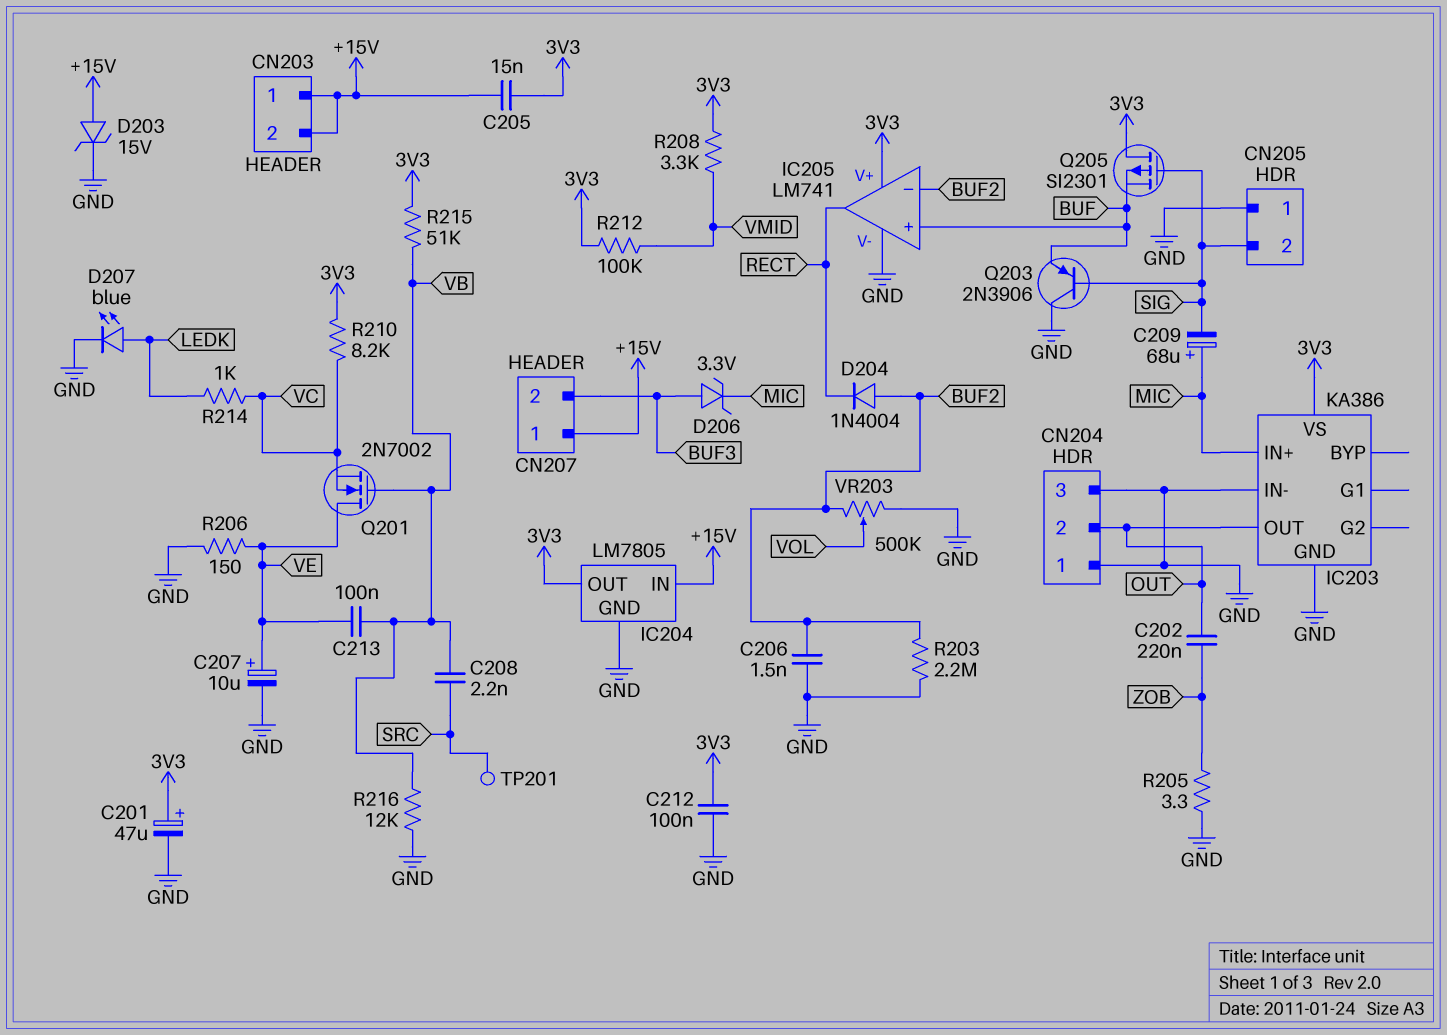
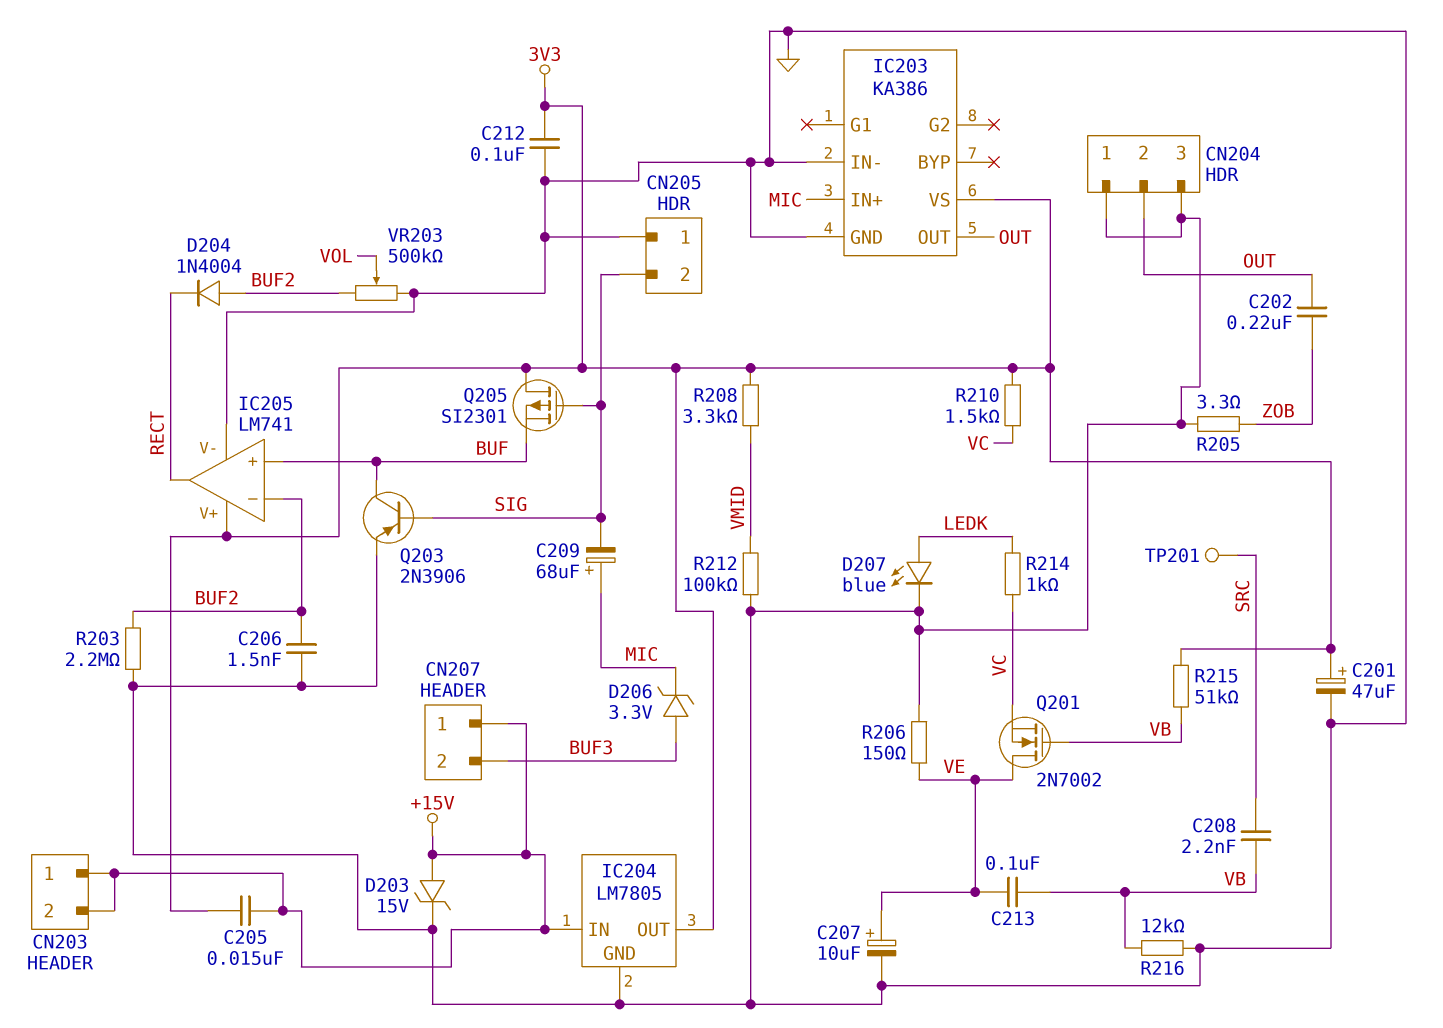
Q203: PNP 2N3906 (B SIG, C GND, E BUF) -> PNP 2N3906 (B SIG, C BUF, E GND)
R210: 8.2k (3V3, VC) -> 1.5k (3V3, VC)
R212: 100k (3V3, VMID) -> 100k (GND, VMID)

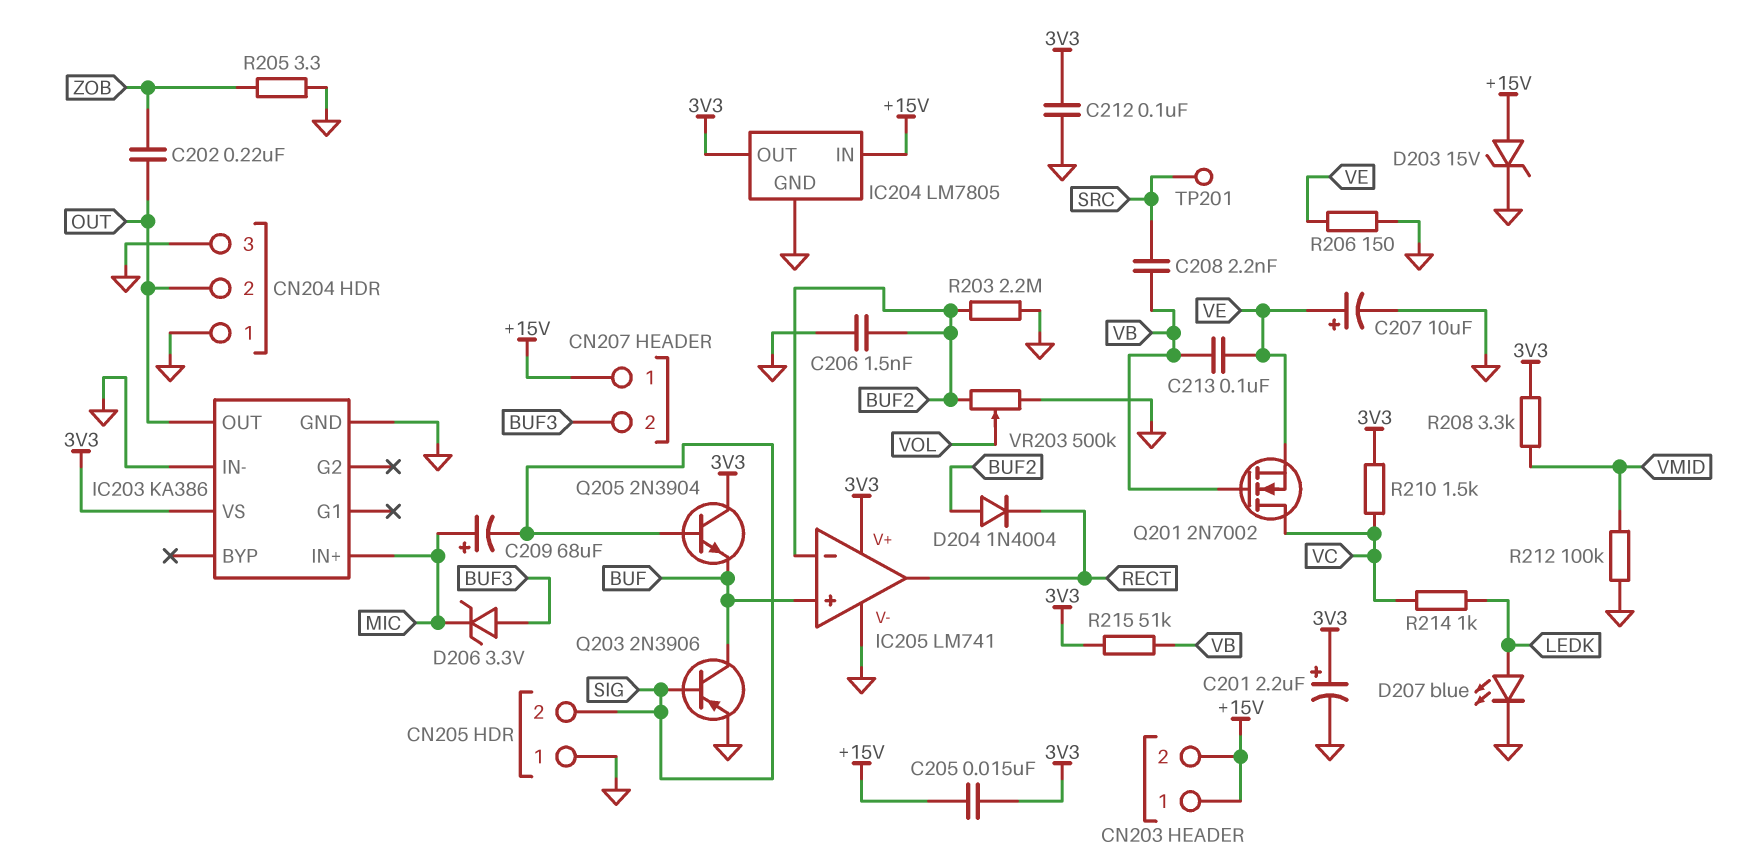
C201: 47uF (plus 3V3, minus GND) -> 2.2uF (plus 3V3, minus GND)
Q201: NMOS 2N7002 (G VB, D VE, S VC) -> NMOS 2N7002 (G VB, D VC, S VE)
Q205: PMOS SI2301 (G SIG, D 3V3, S BUF) -> NPN 2N3904 (B SIG, C 3V3, E BUF)
R216: 12k (GND, VB) -> none

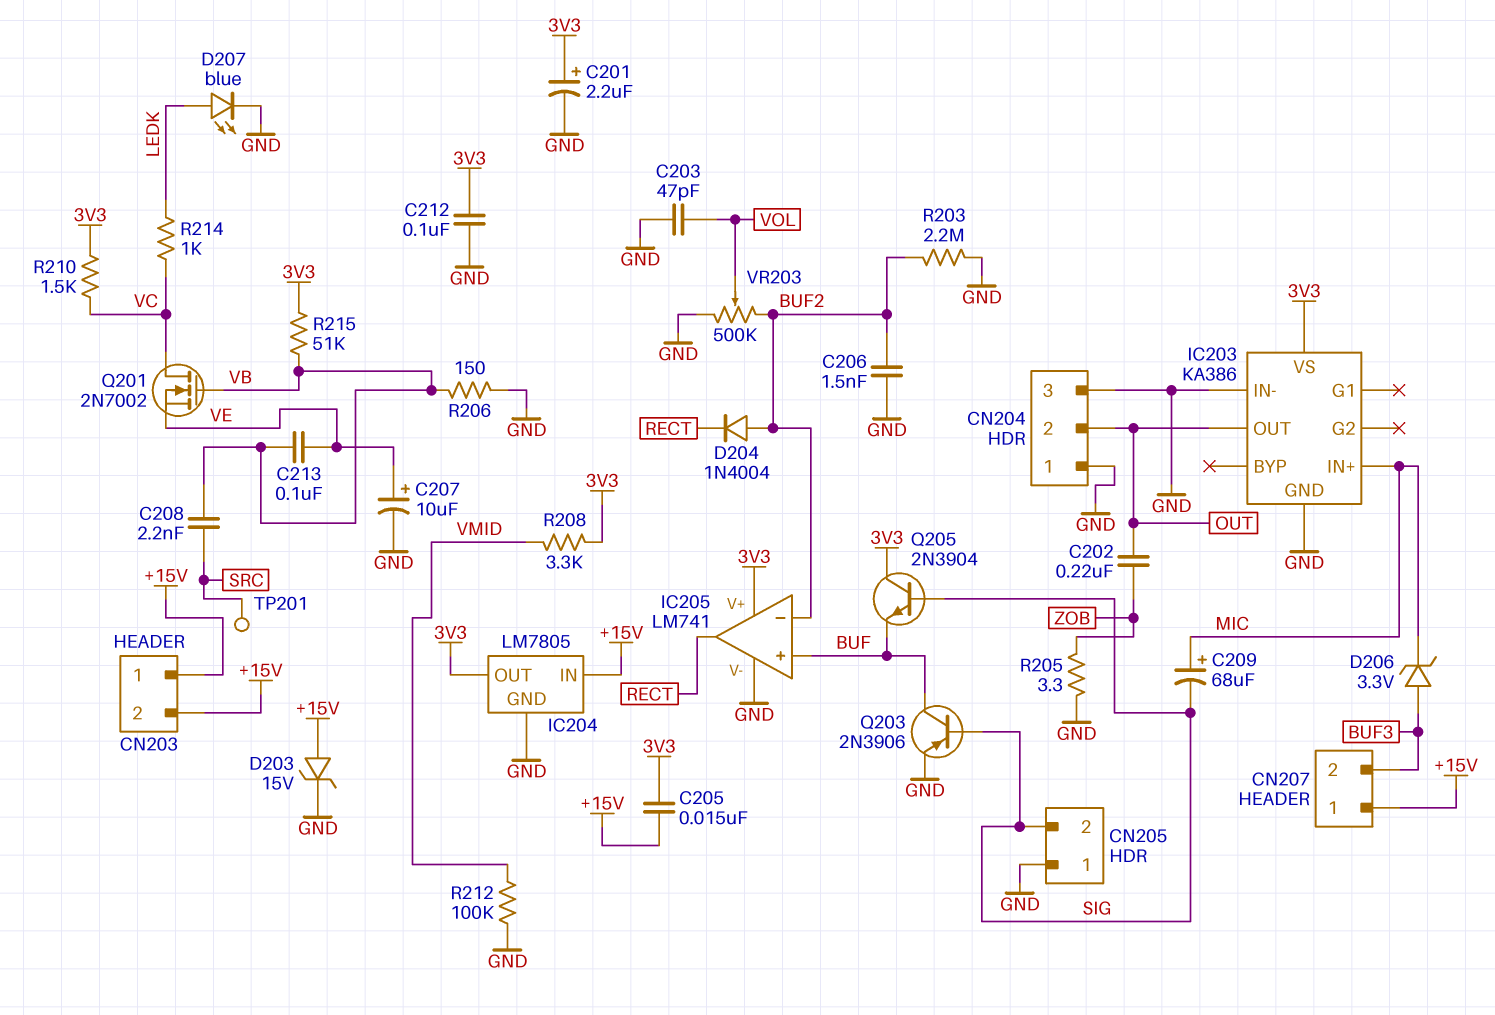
C203: none -> 47pF (GND, VOL)
R206: 150 (GND, VE) -> 150 (GND, VB)

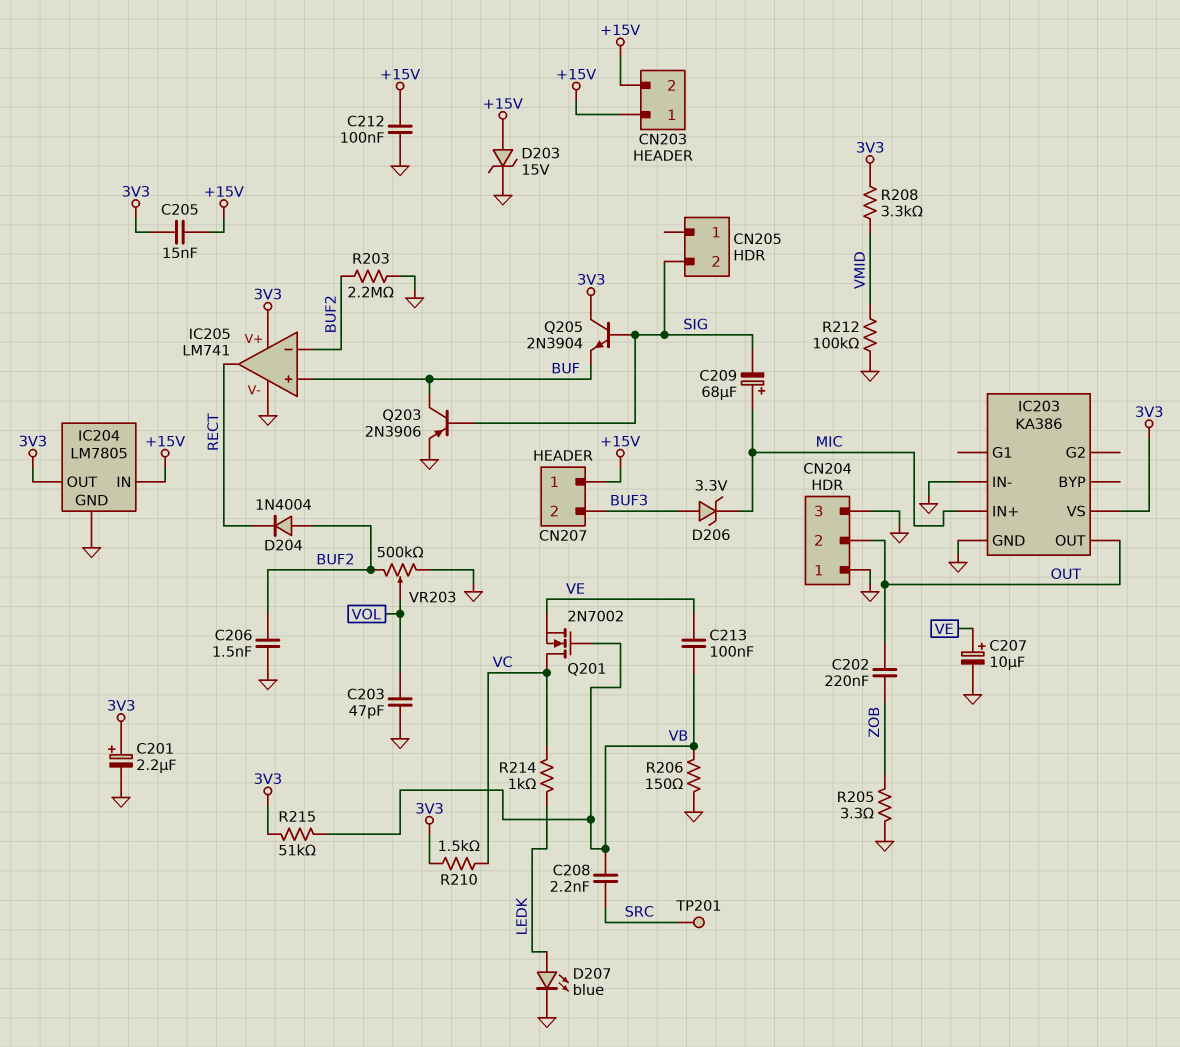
C212: 100nF (3V3, GND) -> 100nF (+15V, GND)
CN205 pin 1: GND -> none

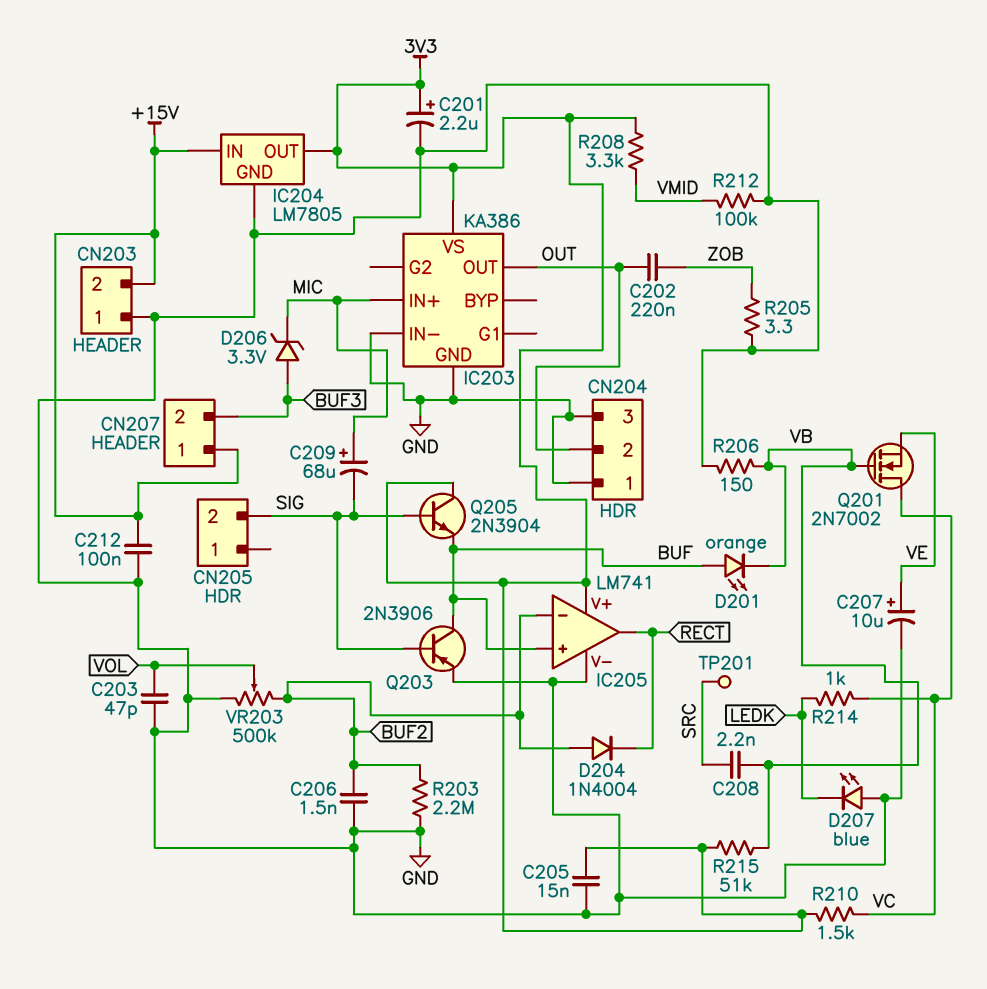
C205: 15nF (+15V, 3V3) -> 15nF (3V3, GND)
C213: 100nF (VB, VE) -> none
CN203 pin 1: +15V -> GND
D201: none -> LED orange (A BUF, K VB)
D203: zener 15V (A +15V, K GND) -> none
D207: LED blue (A LEDK, K GND) -> LED blue (A GND, K LEDK)

